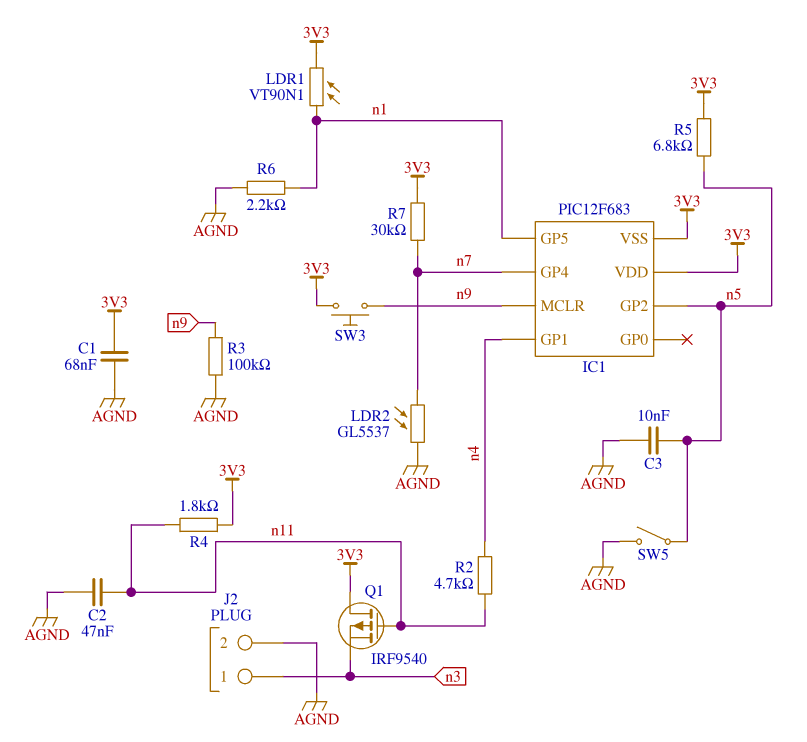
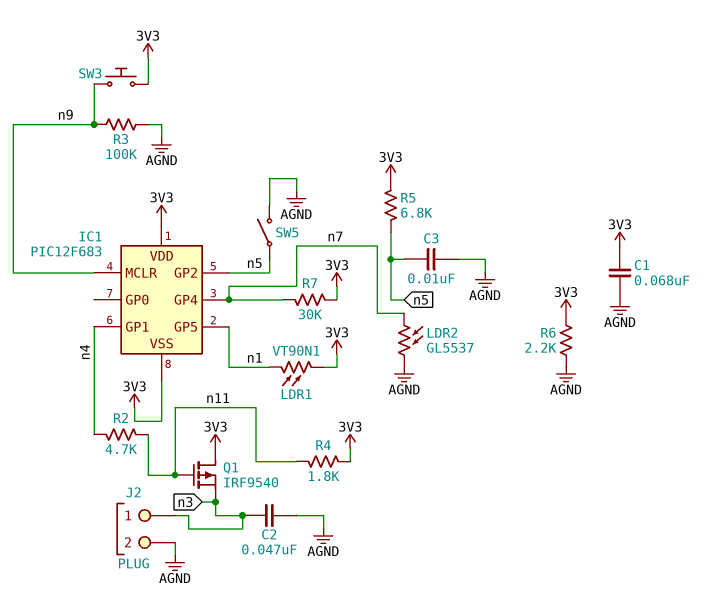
C2: 47nF (AGND, n11) -> 47nF (AGND, n3)
R6: 2.2k (AGND, n1) -> 2.2k (3V3, AGND)

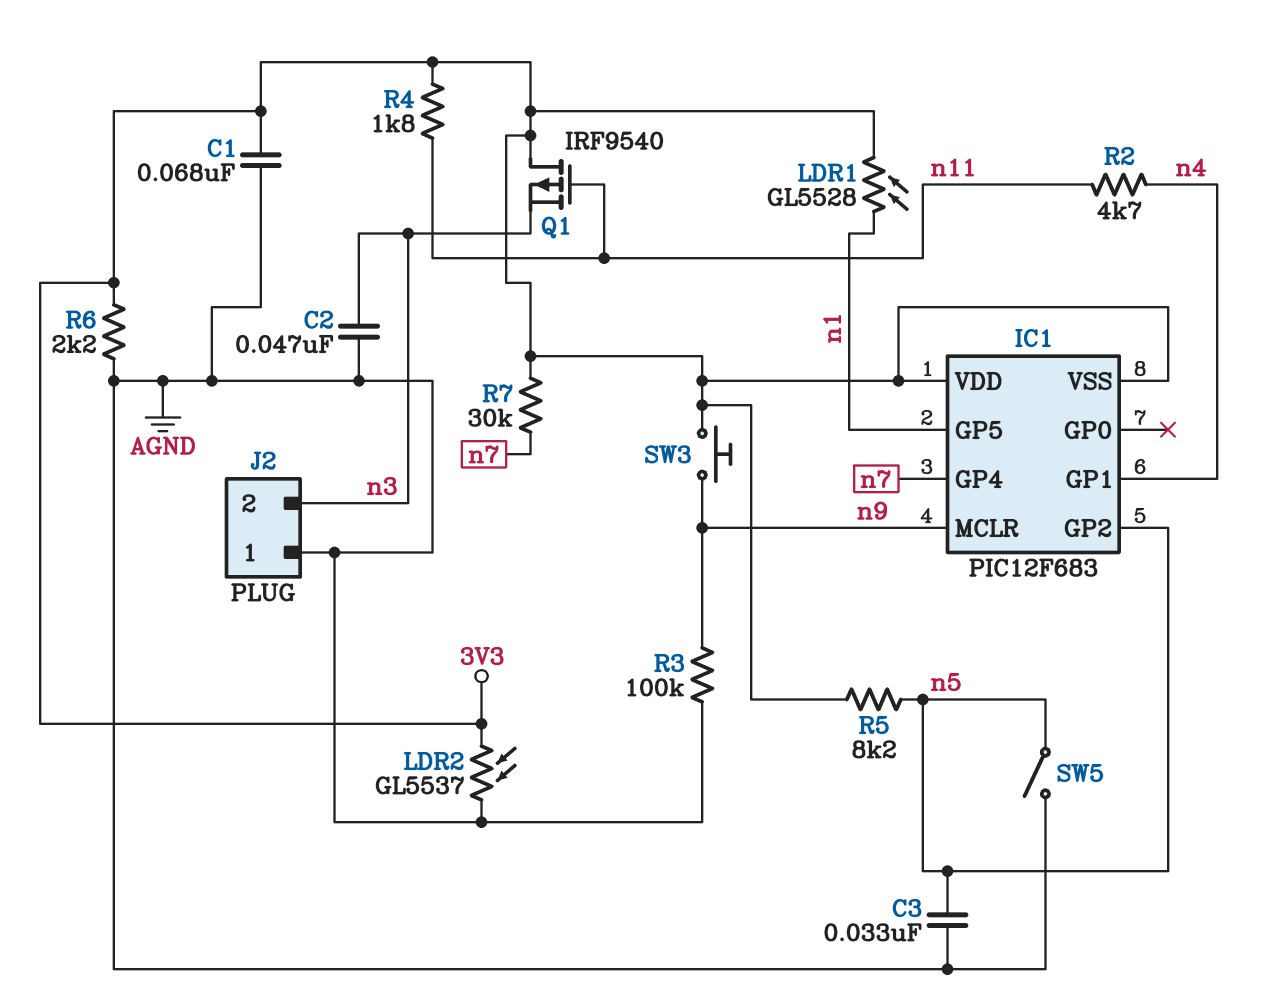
C3: 10nF (AGND, n5) -> 33nF (AGND, n5)
J2 pin 1: n3 -> AGND
J2 pin 2: AGND -> n3
LDR1: VT90N1 (3V3, n1) -> GL5528 (3V3, n1)
LDR2: GL5537 (AGND, n7) -> GL5537 (3V3, AGND)
R5: 6.8k (3V3, n5) -> 8.2k (3V3, n5)

